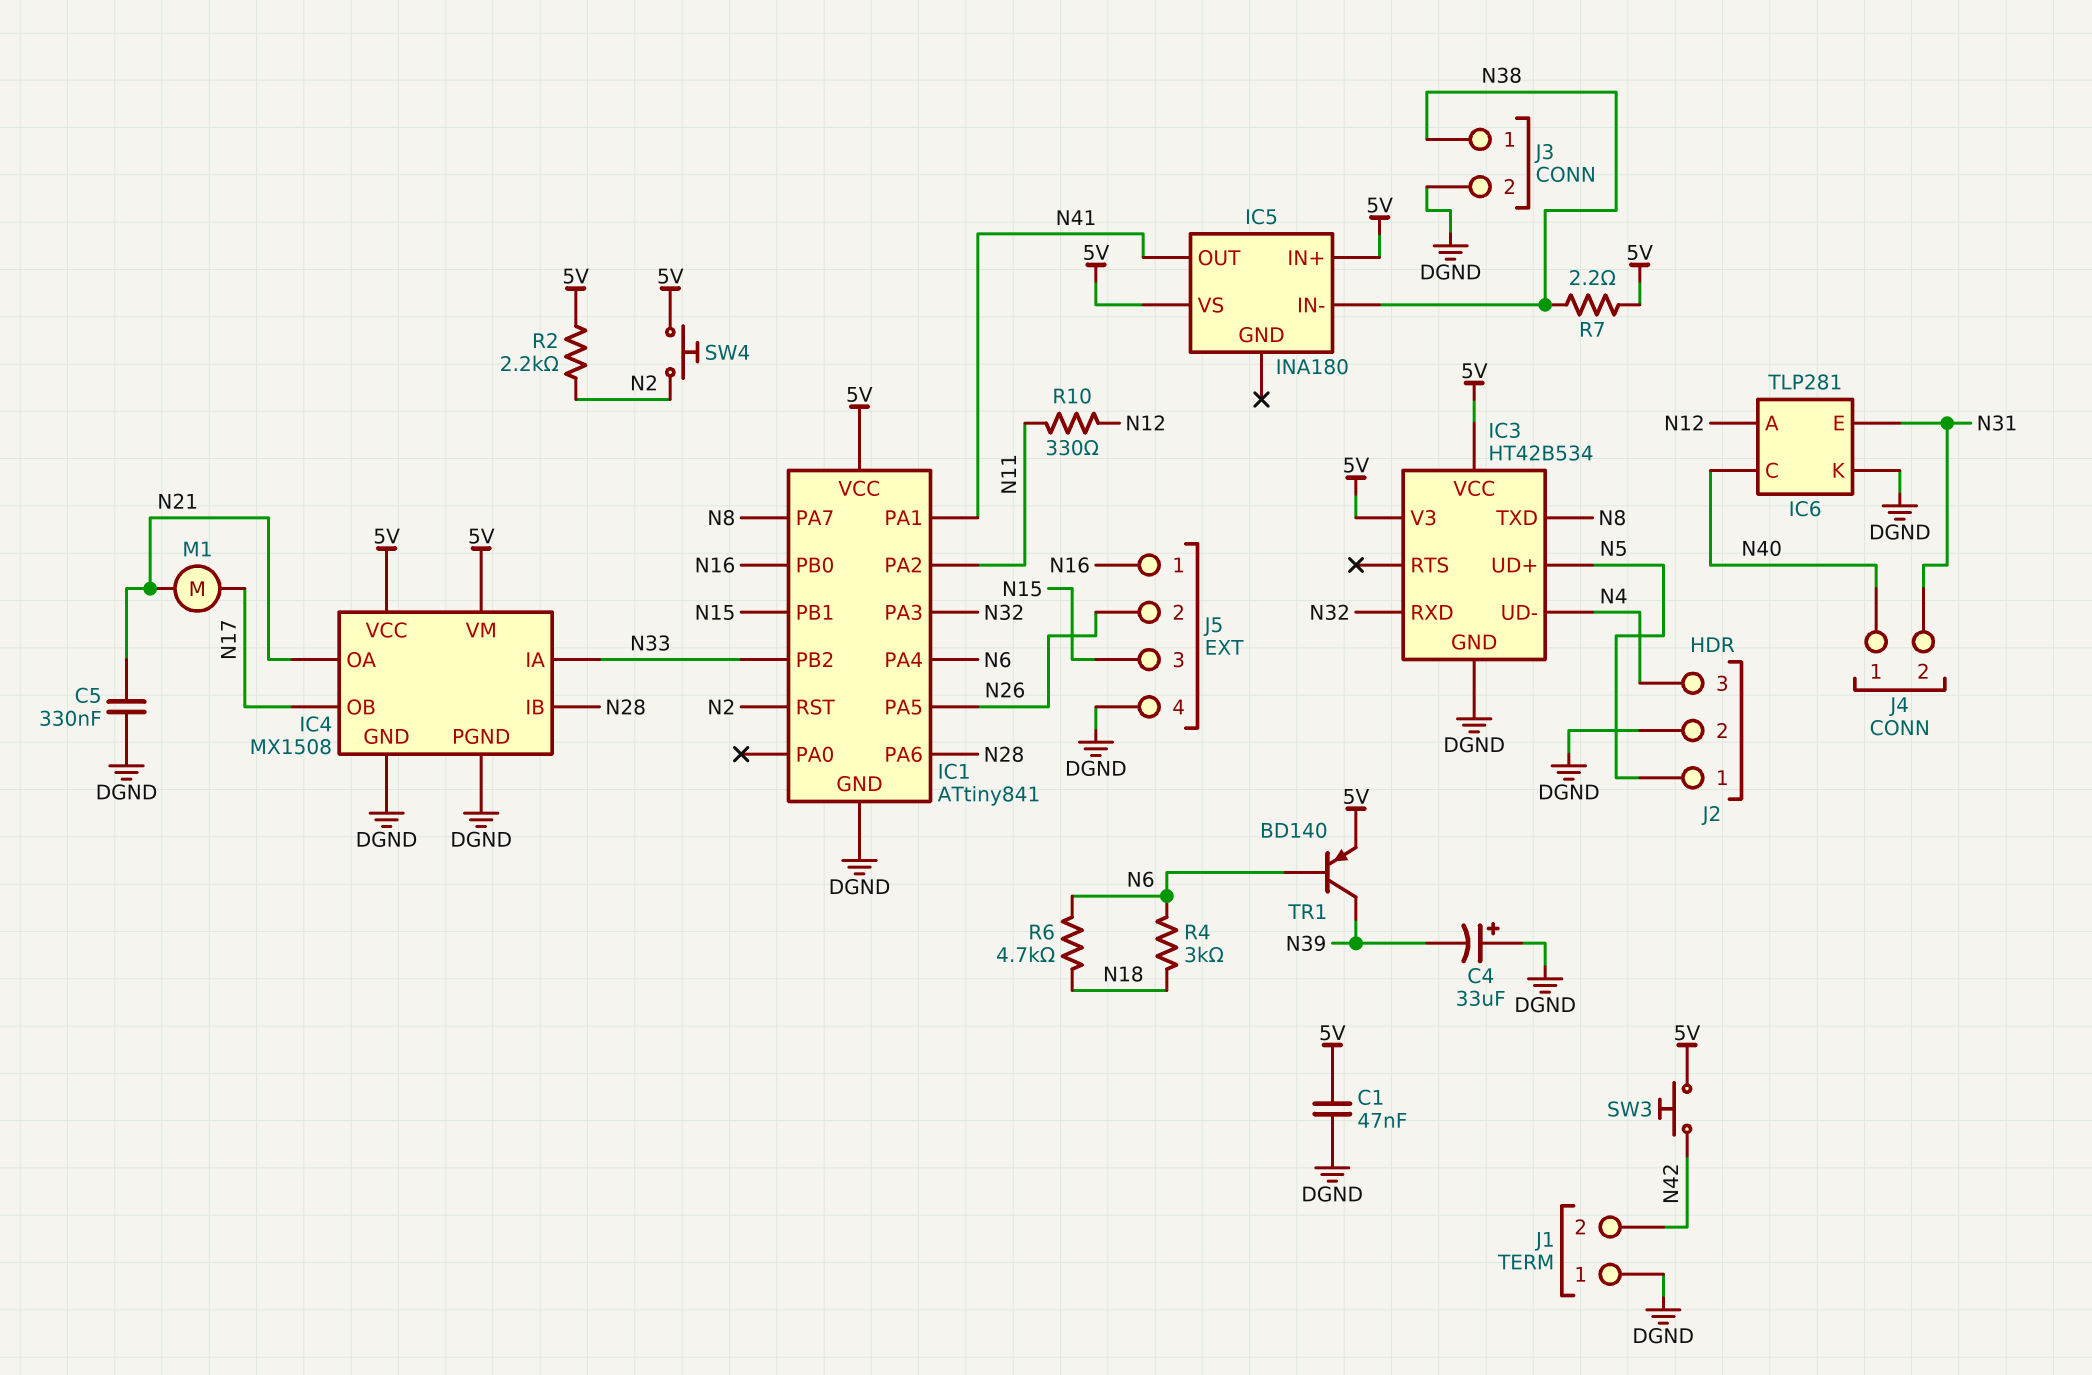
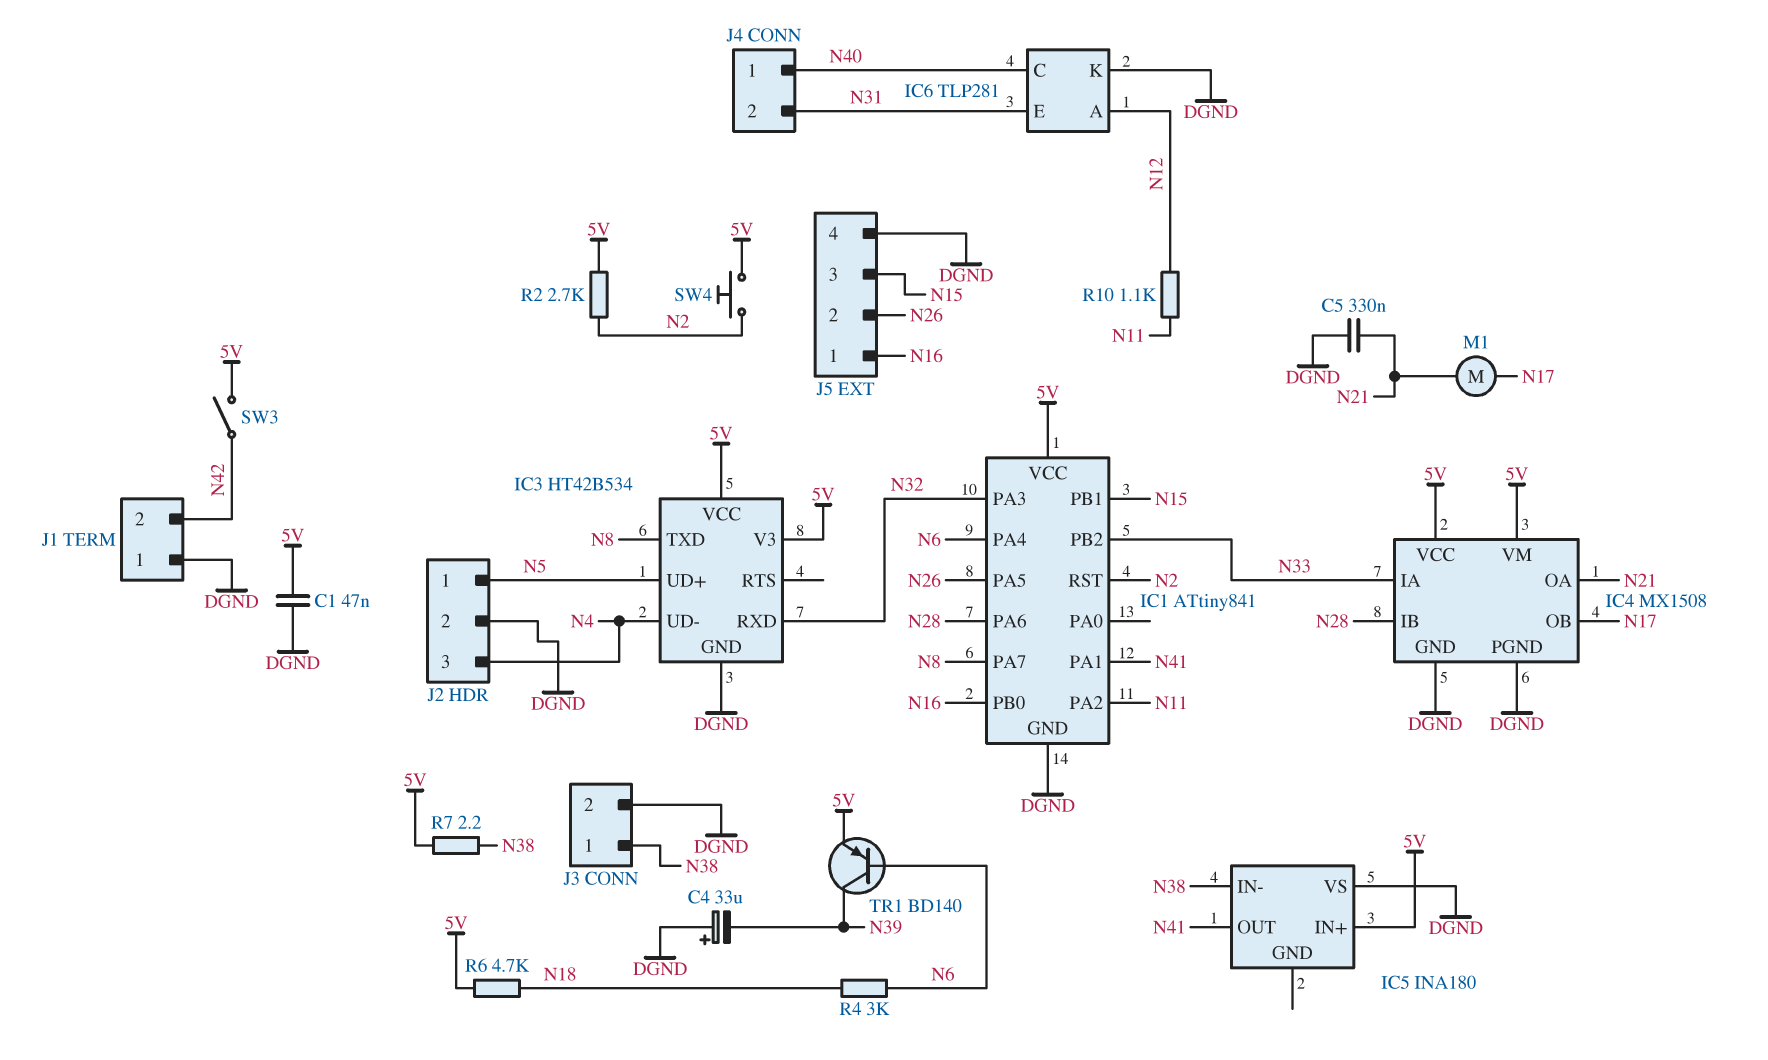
IC5 pin VS: 5V -> DGND
R2: 2.2k (5V, N2) -> 2.7k (5V, N2)
R6: 4.7k (N6, N18) -> 4.7k (5V, N18)
R10: 330 (N11, N12) -> 1.1k (N11, N12)
SW3: button (5V, N42) -> switch (5V, N42)

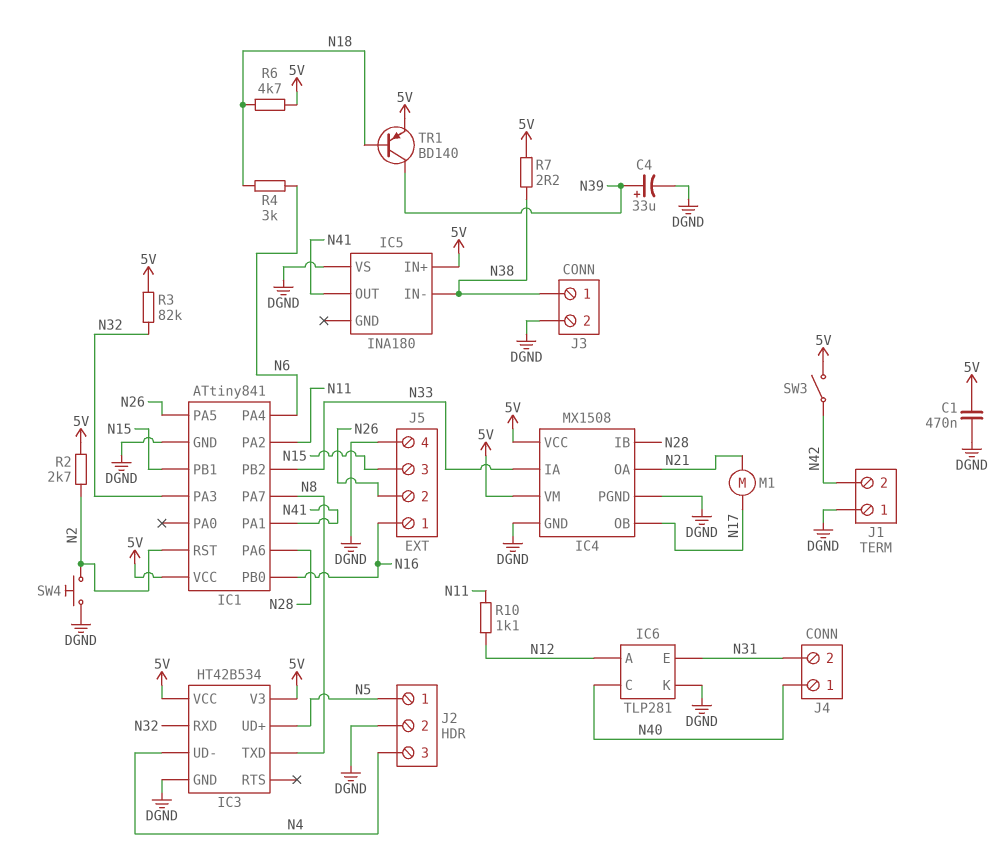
C1: 47nF (5V, DGND) -> 470nF (5V, DGND)
C4: 33uF (plus DGND, minus N39) -> 33uF (plus N39, minus DGND)
C5: 330nF (DGND, N21) -> none
R3: none -> 82k (5V, N32)
SW4: button (5V, N2) -> button (DGND, N2)
TR1: PNP BD140 (B N6, C N39, E 5V) -> PNP BD140 (B N18, C N39, E 5V)

